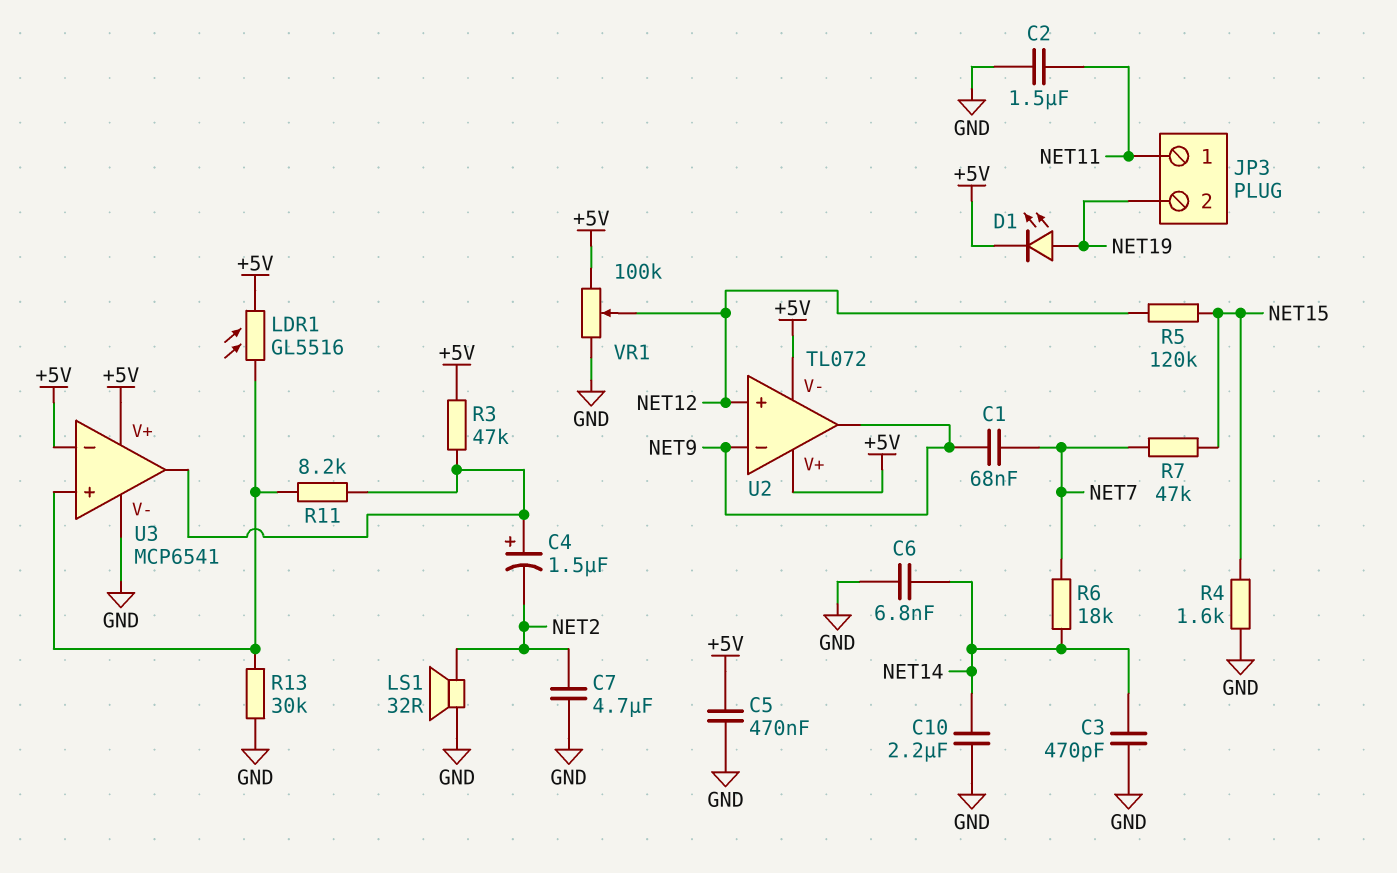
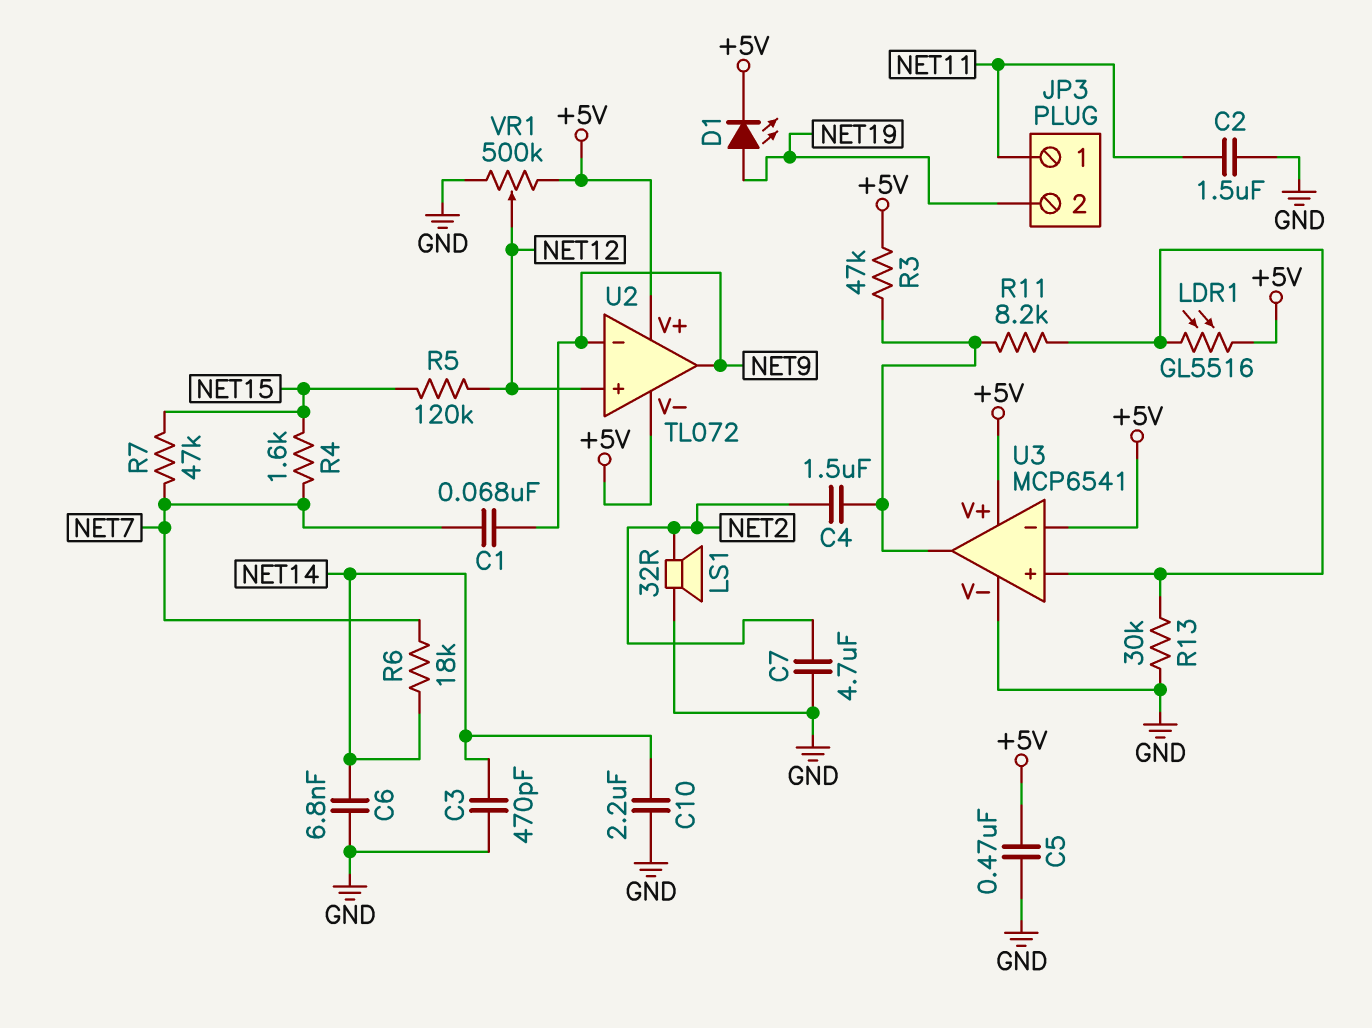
C4: 1.5uF (plus U3/out, minus NET2) -> 1.5uF (NET2, U3/out)
R4: 1.6k (GND, NET15) -> 1.6k (NET7, NET15)
VR1: 100k (+5V, GND, wiper NET12) -> 500k (+5V, GND, wiper NET12)

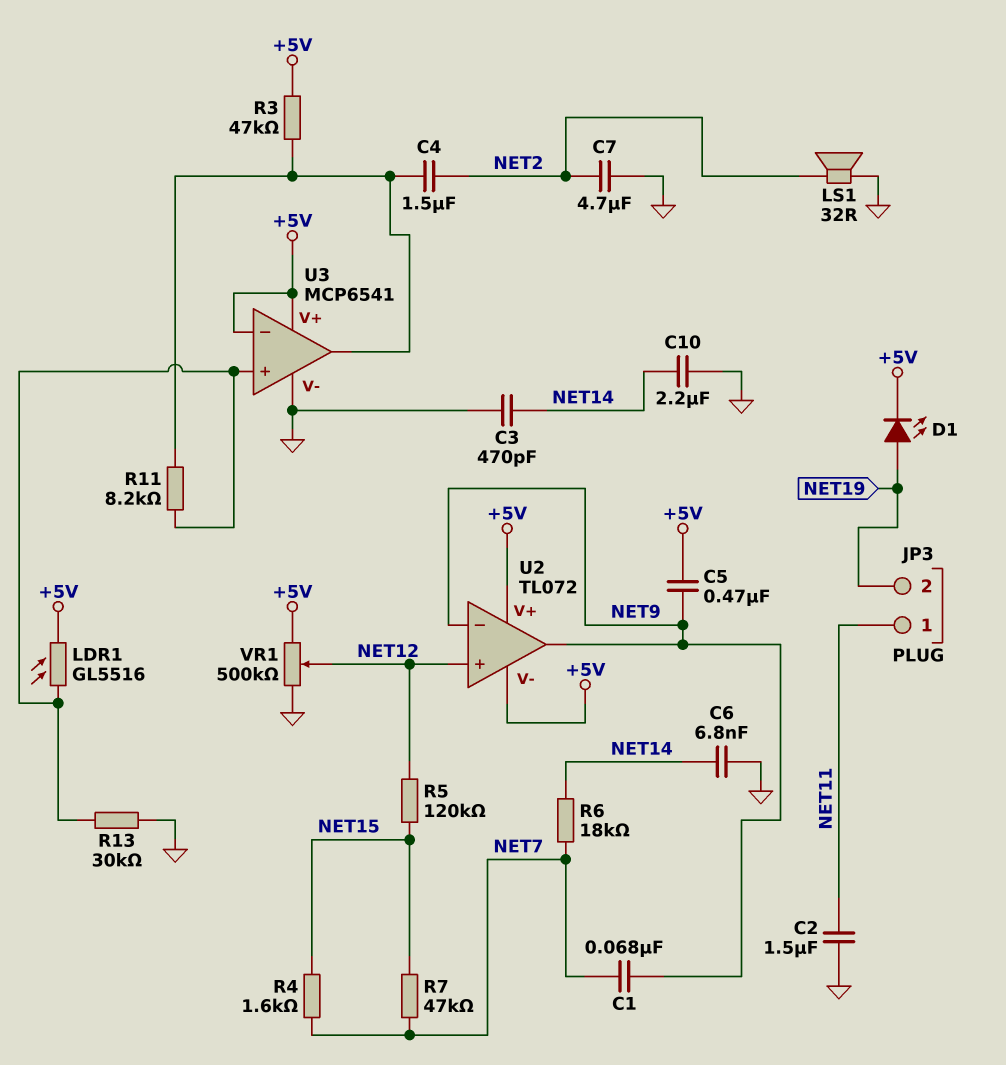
C5: 470nF (+5V, GND) -> 470nF (+5V, NET9)

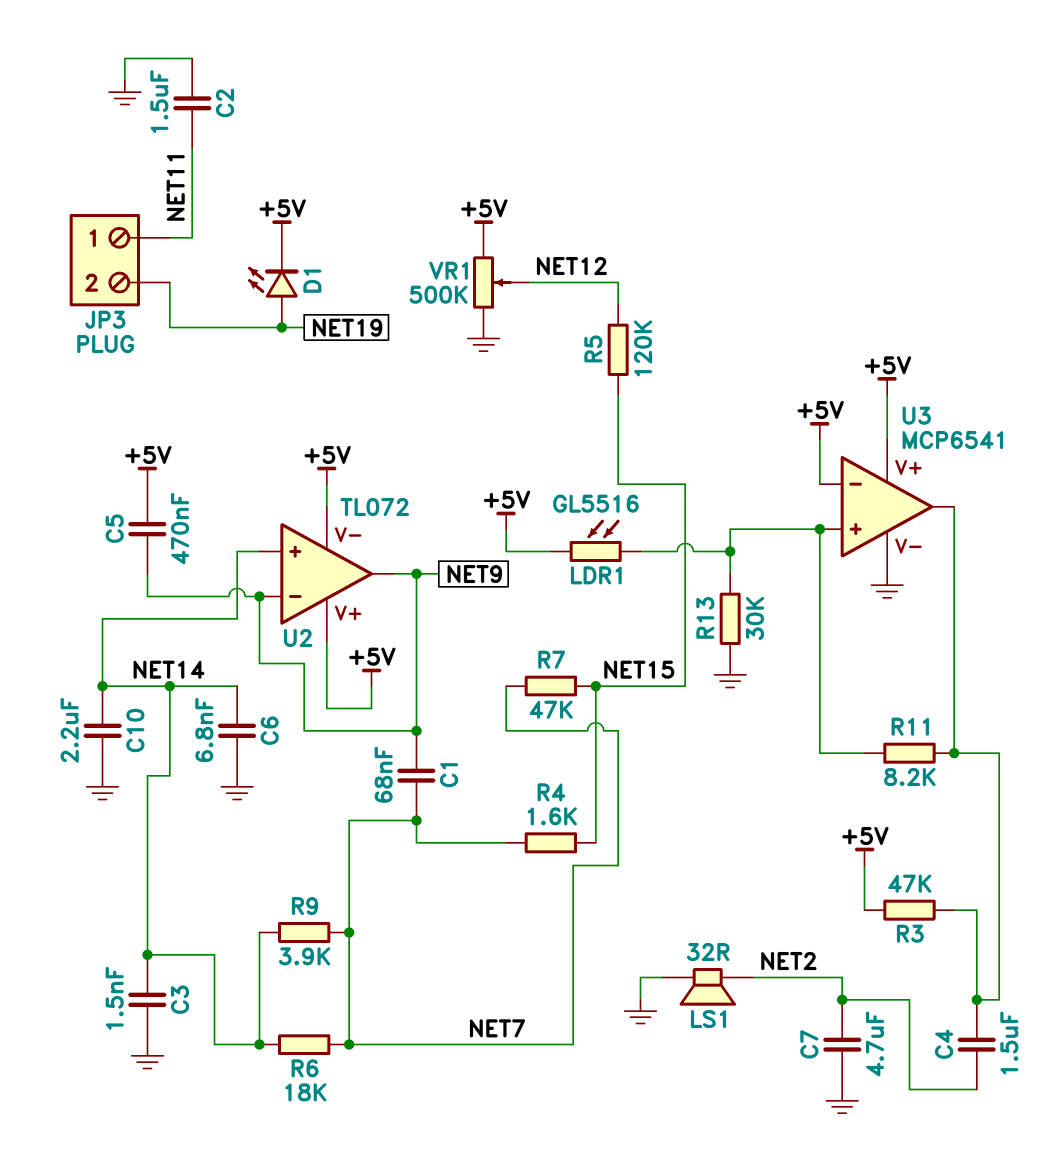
C3: 470pF (GND, NET14) -> 1.5nF (GND, NET14)
R9: none -> 3.9k (NET7, NET14)
U2 pin in+: NET12 -> NET14

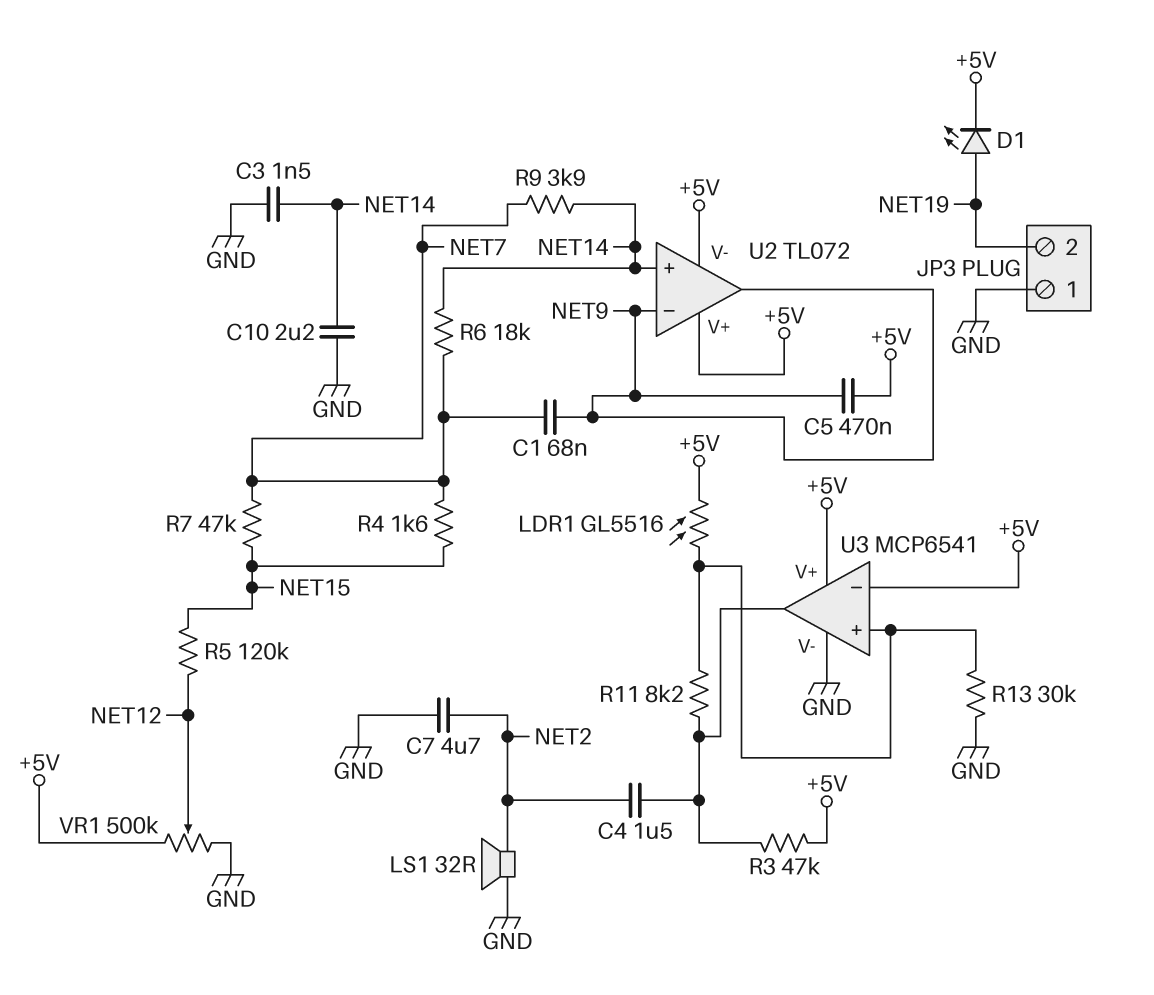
C2: 1.5uF (GND, NET11) -> none
C6: 6.8nF (GND, NET14) -> none
JP3 pin 1: NET11 -> GND

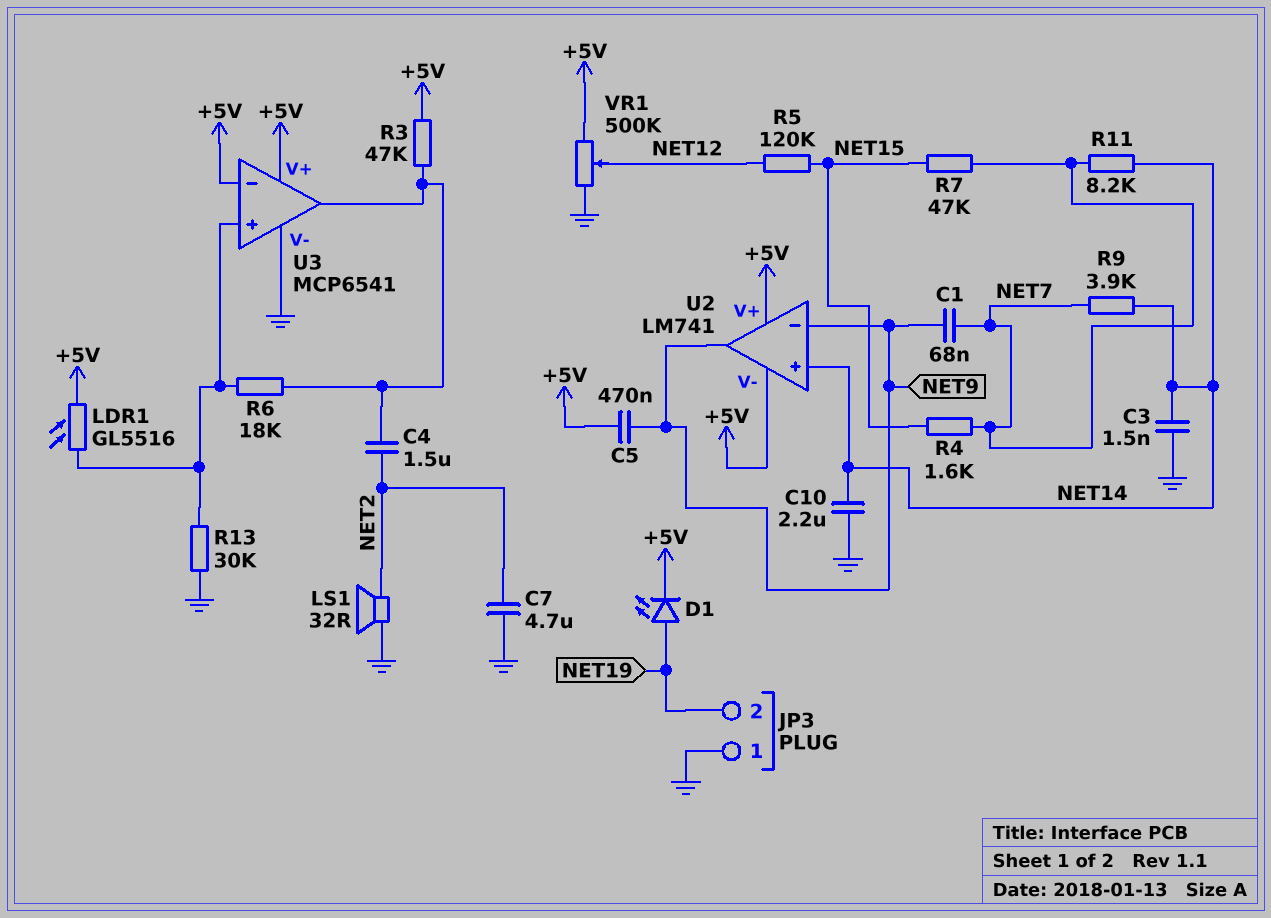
R6: 18k (NET7, NET14) -> 18k (U3/in+, U3/out)
R11: 8.2k (U3/in+, U3/out) -> 8.2k (NET7, NET14)
U2: TL072 -> LM741

